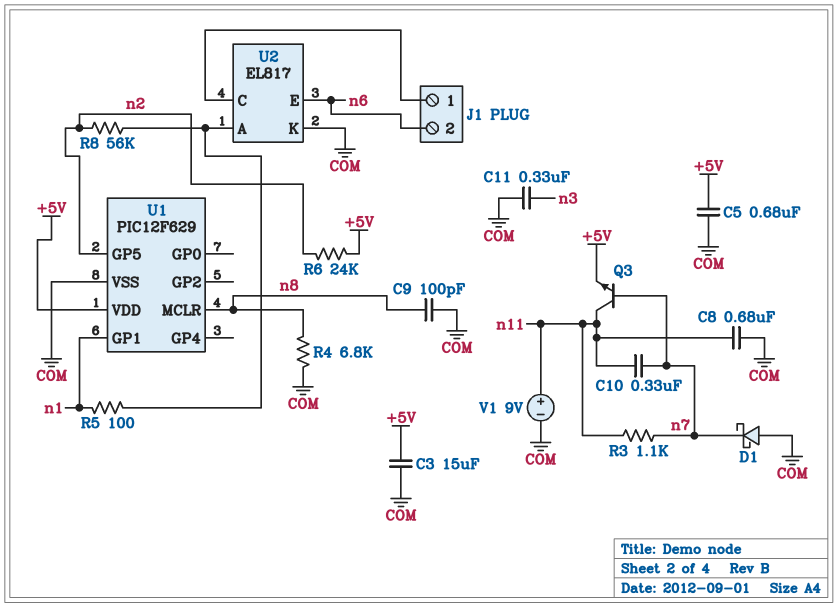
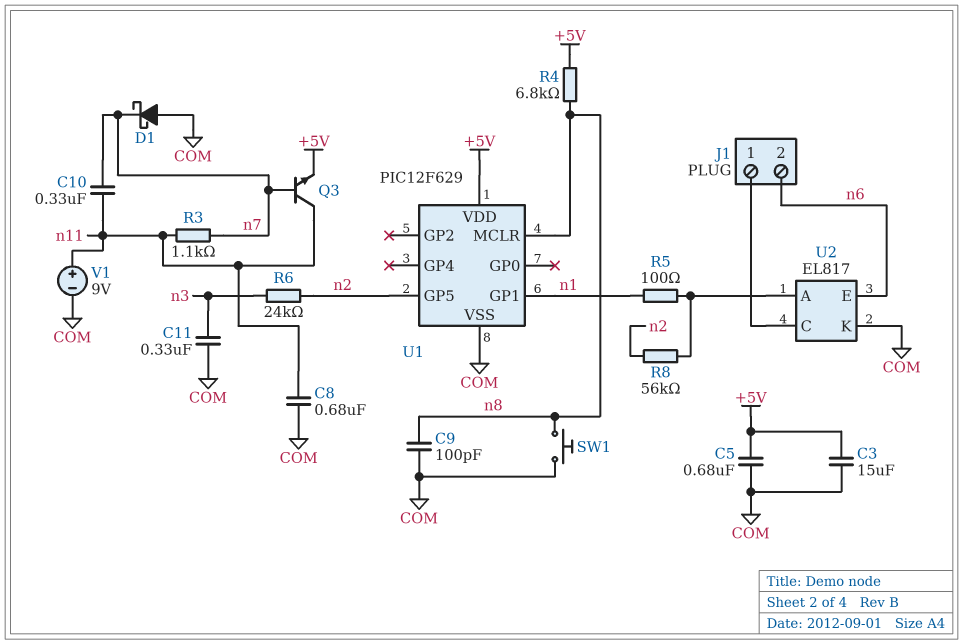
R4: 6.8k (COM, n8) -> 6.8k (+5V, n8)
R6: 24k (+5V, n2) -> 24k (n2, n3)
SW1: none -> button (COM, n8)

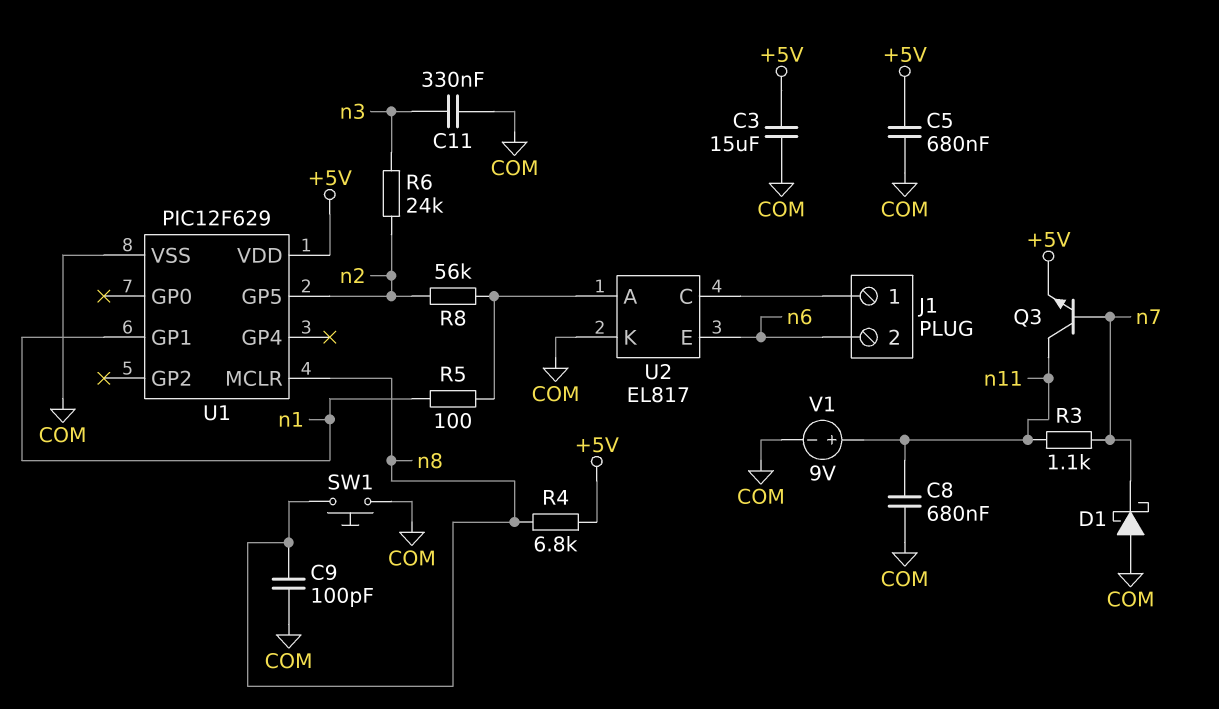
C10: 330nF (n7, n11) -> none

